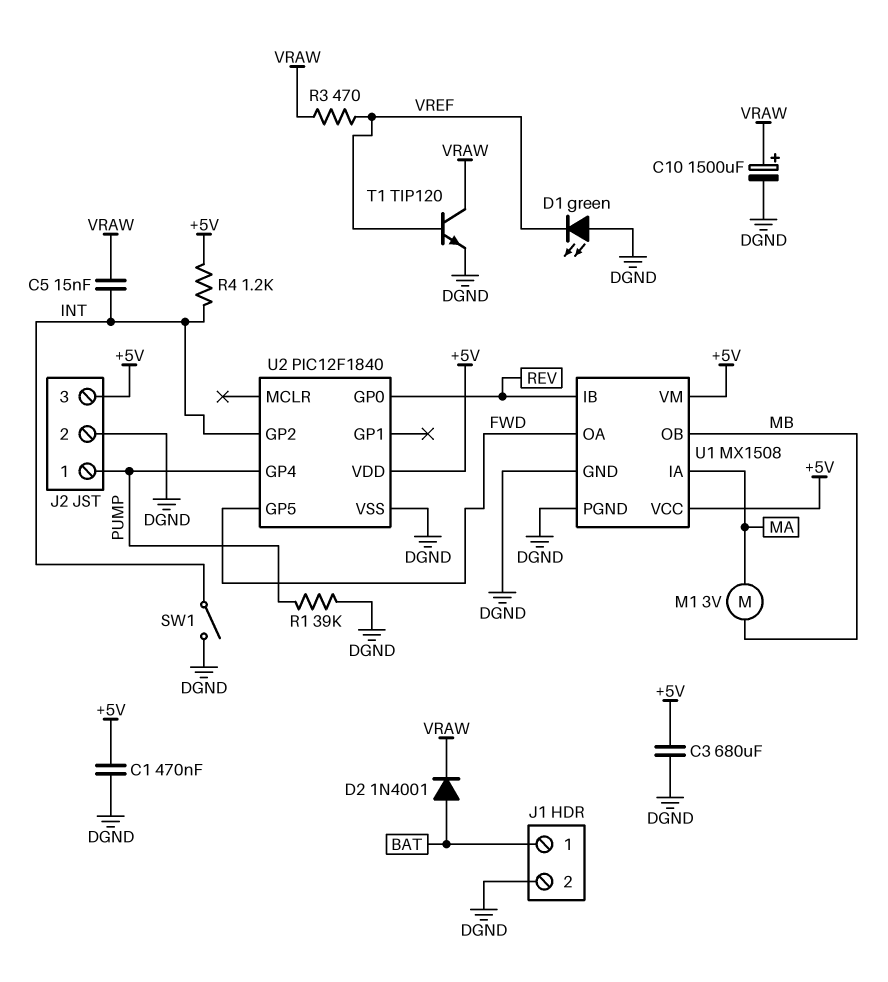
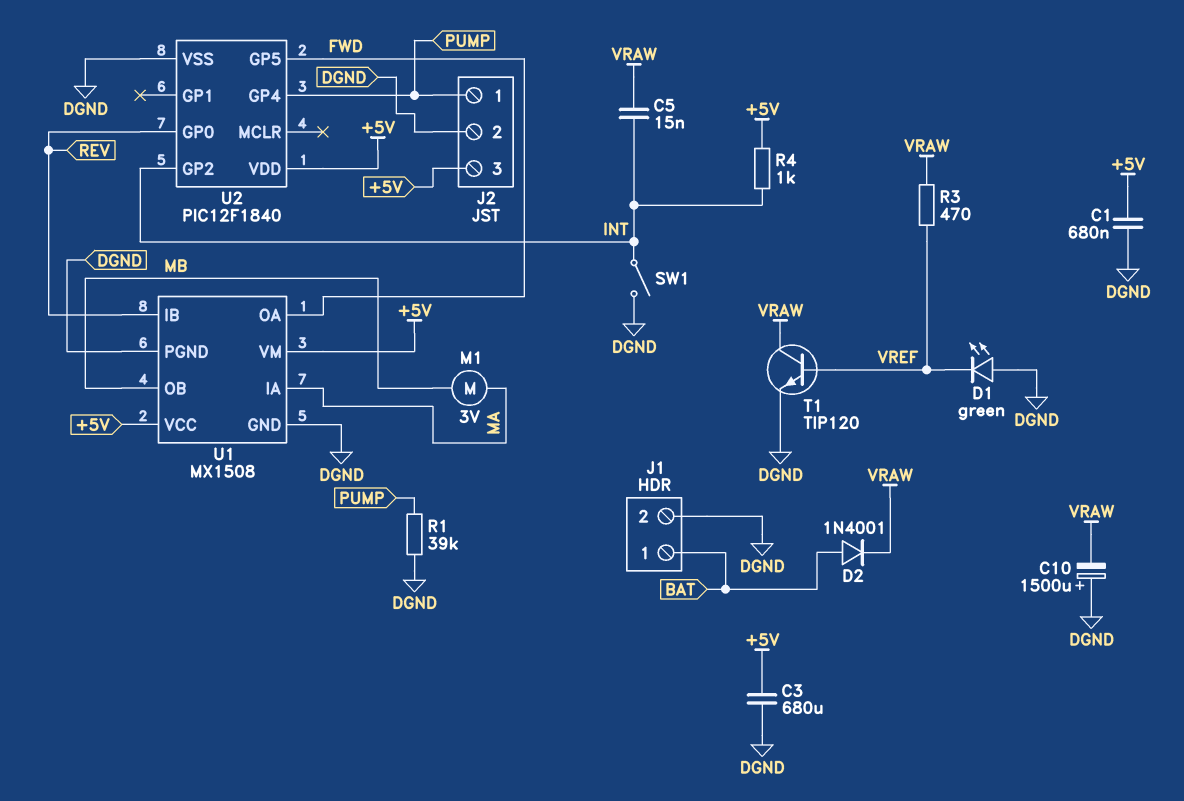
C1: 470nF (+5V, DGND) -> 680nF (+5V, DGND)
C10: 1500uF (plus VRAW, minus DGND) -> 1500uF (plus DGND, minus VRAW)
R4: 1.2k (+5V, INT) -> 1k (+5V, INT)

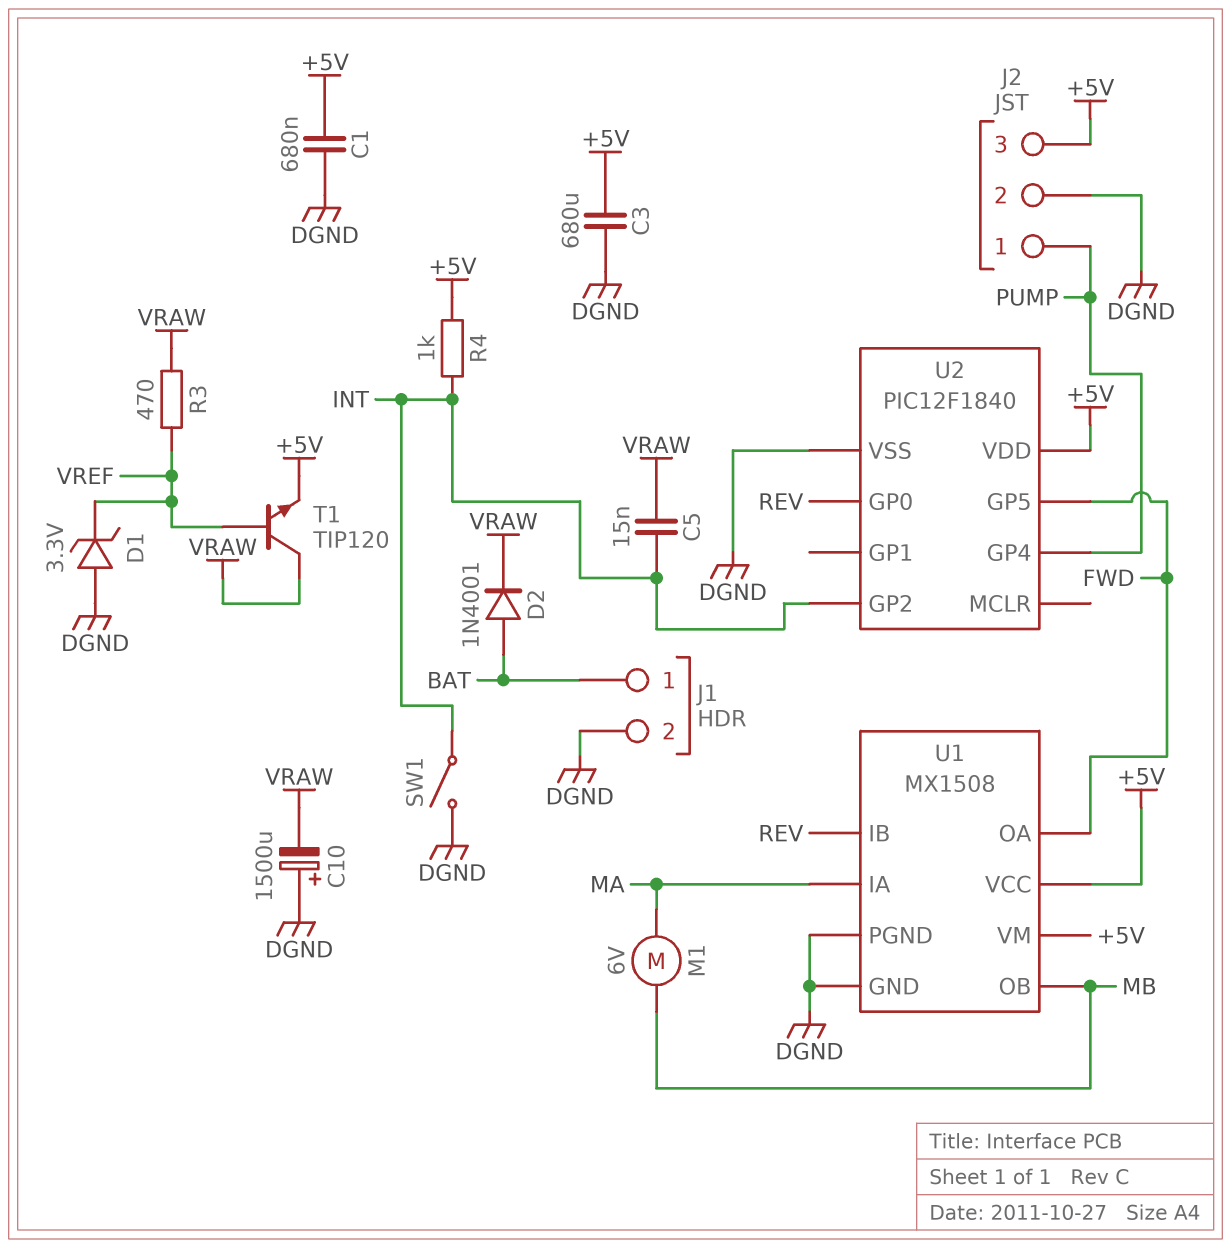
D1: LED green (A DGND, K VREF) -> zener 3.3V (A DGND, K VREF)
M1: motor 3V (MA, MB) -> motor 6V (MA, MB)
R1: 39k (DGND, PUMP) -> none
T1: NPN TIP120 (B VREF, C VRAW, E DGND) -> NPN TIP120 (B VREF, C VRAW, E +5V)

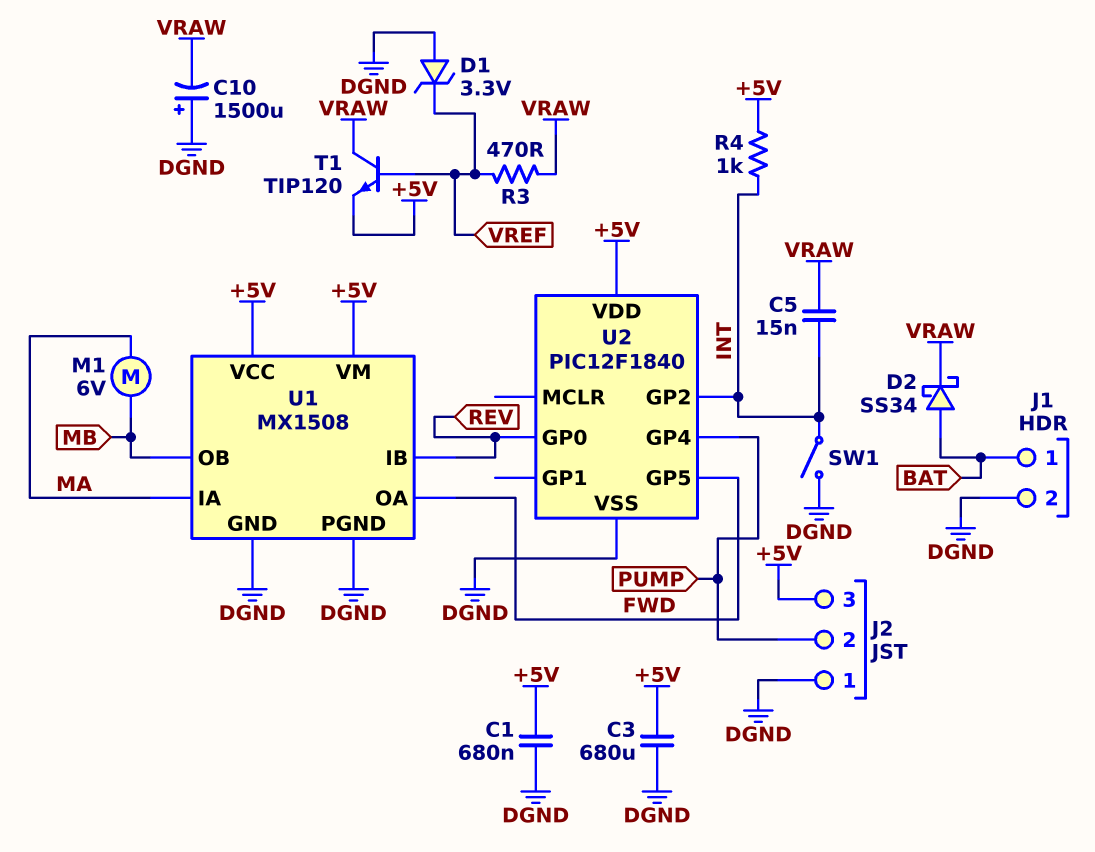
D2: diode 1N4001 (A BAT, K VRAW) -> schottky SS34 (A BAT, K VRAW)
J2 pin 1: PUMP -> DGND
J2 pin 2: DGND -> PUMP

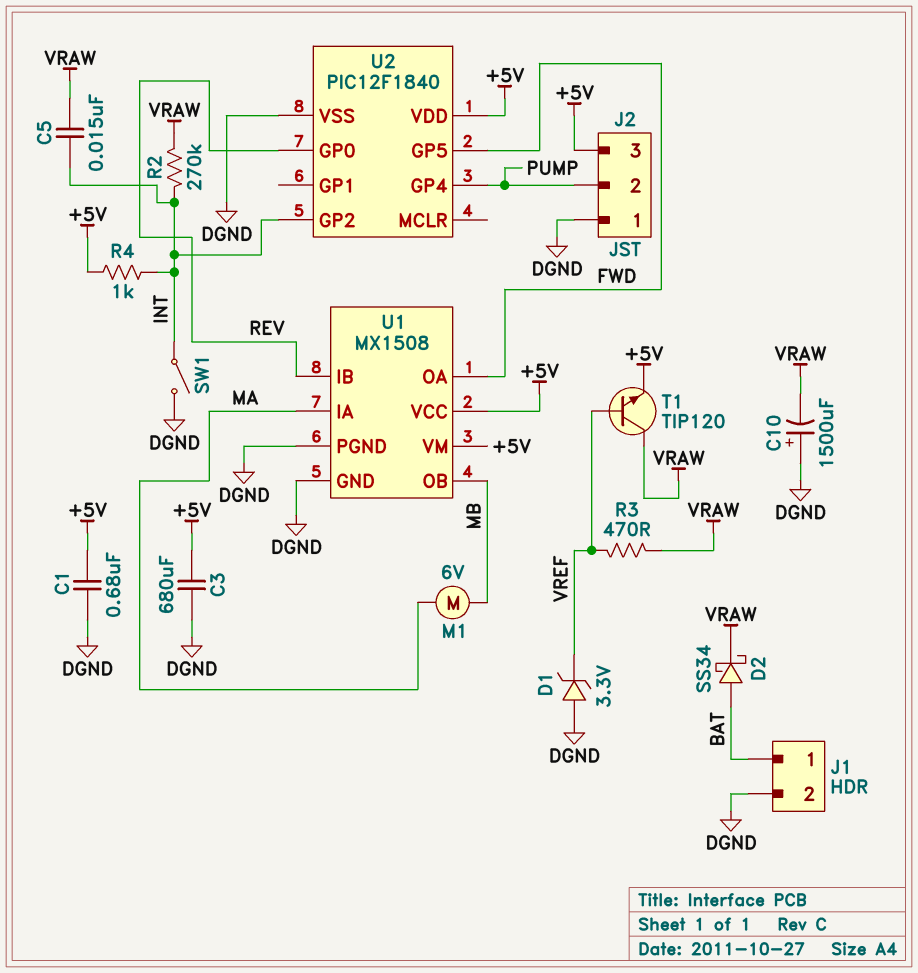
R2: none -> 270k (INT, VRAW)

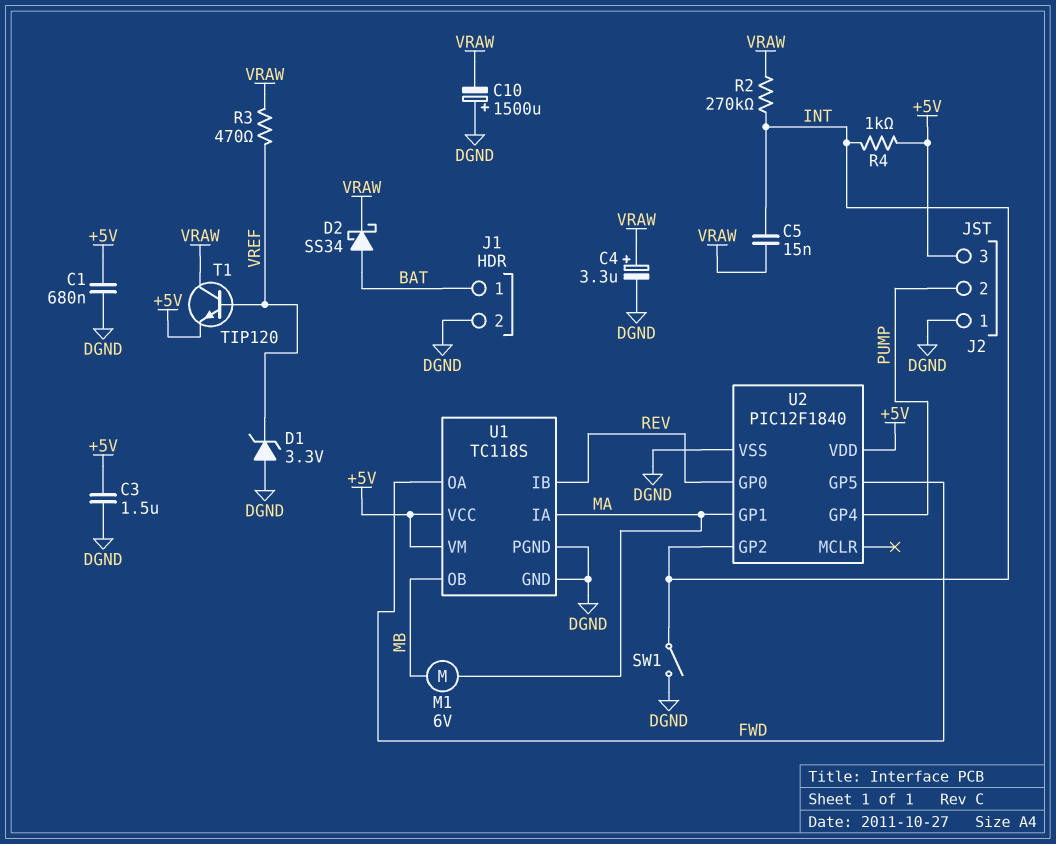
C3: 680uF (+5V, DGND) -> 1.5uF (+5V, DGND)
C4: none -> 3.3uF (plus VRAW, minus DGND)
U1: MX1508 -> TC118S
U2 pin GP1: none -> MA

